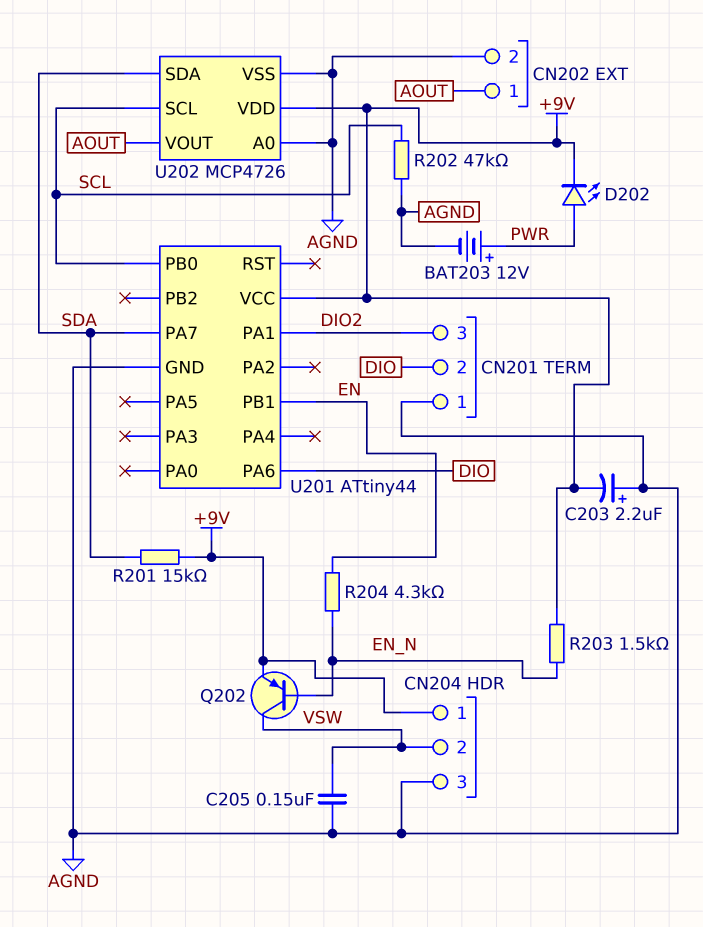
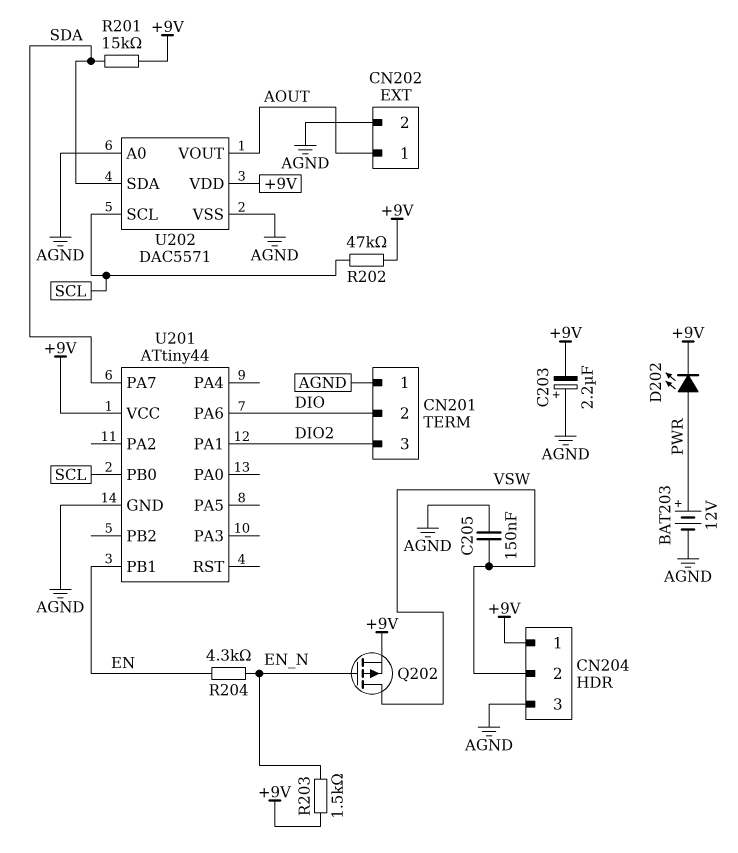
Q202: PNP (B EN_N, C VSW, E +9V) -> PMOS (G EN_N, D VSW, S +9V)
R202: 47k (AGND, SCL) -> 47k (+9V, SCL)
U202: MCP4726 -> DAC5571

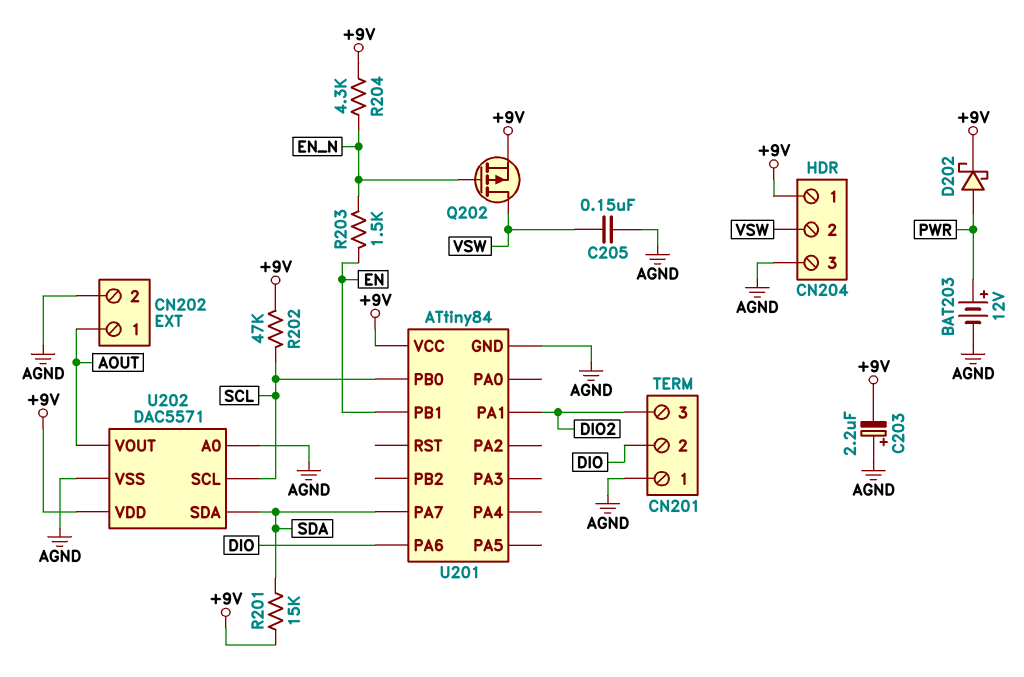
D202: LED (A PWR, K +9V) -> schottky (A PWR, K +9V)
R203: 1.5k (+9V, EN_N) -> 1.5k (EN, EN_N)
R204: 4.3k (EN, EN_N) -> 4.3k (+9V, EN_N)
U201: ATtiny44 -> ATtiny84

